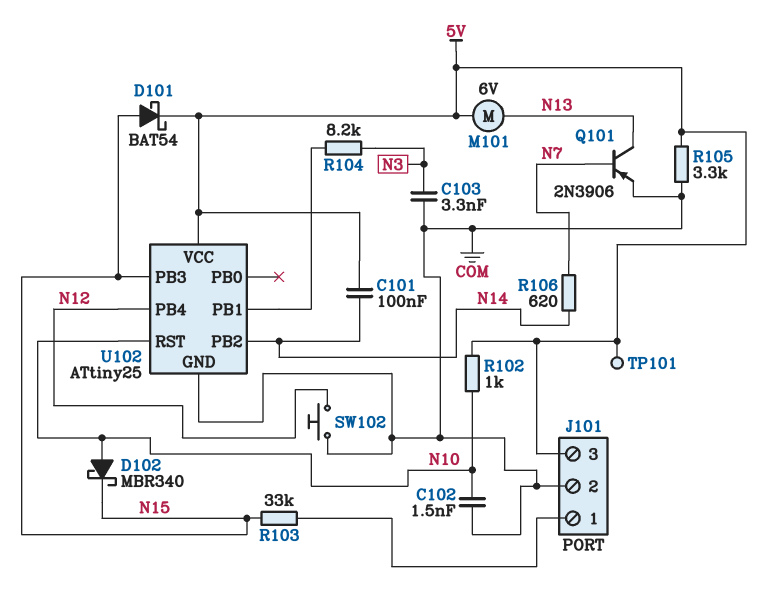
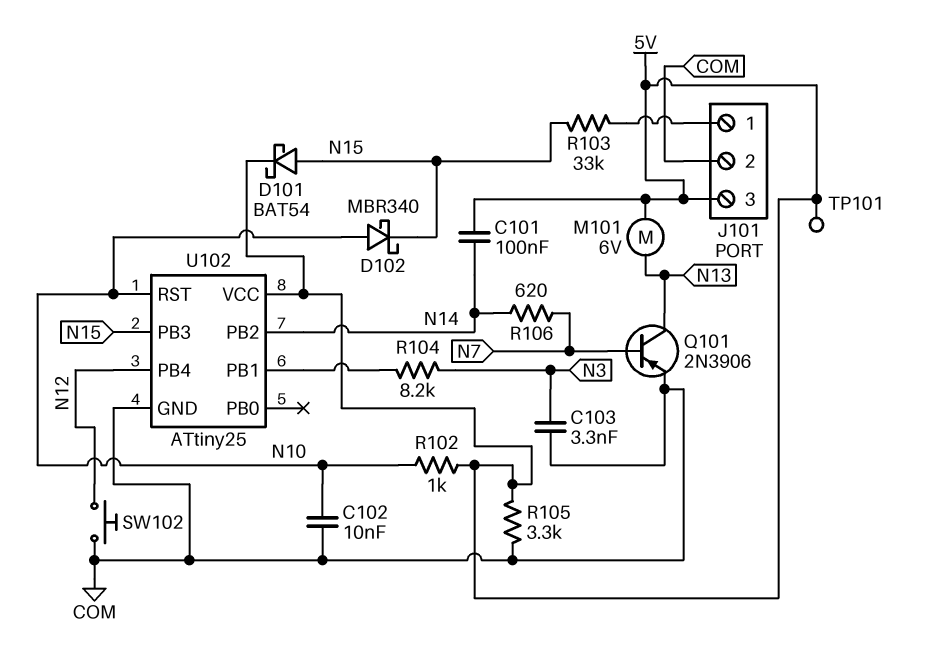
C102: 1.5nF (COM, N10) -> 10nF (COM, N10)

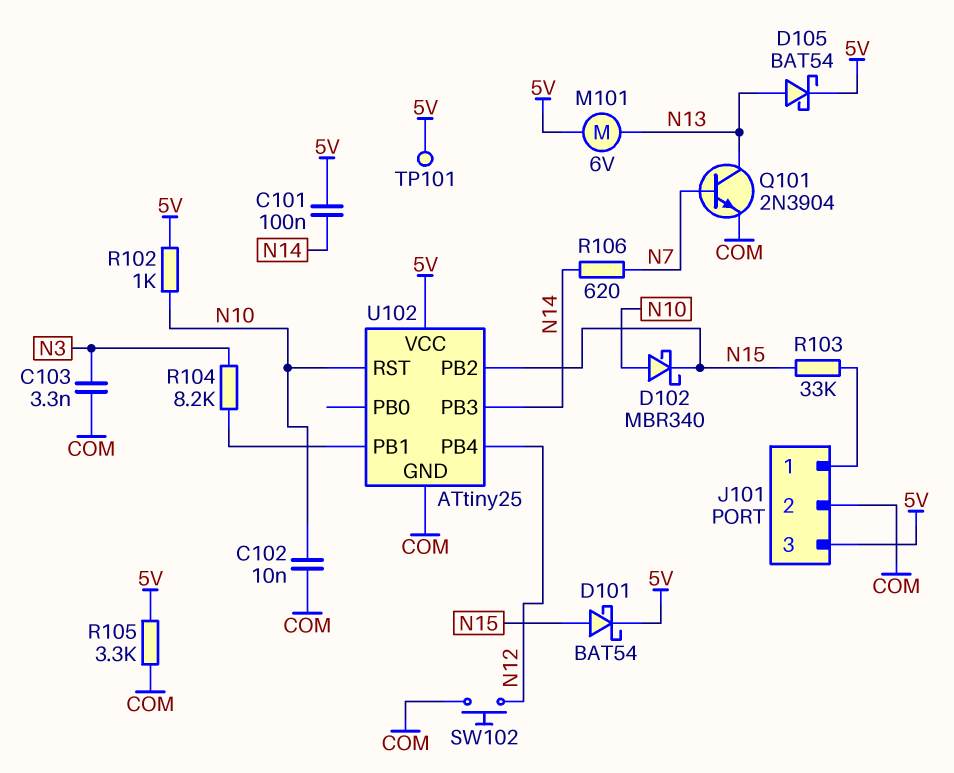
D105: none -> schottky BAT54 (A N13, K 5V)
Q101: PNP 2N3906 (B N7, C N13, E COM) -> NPN 2N3904 (B N7, C N13, E COM)
U102 pin PB2: N14 -> N15
U102 pin PB3: N15 -> N14

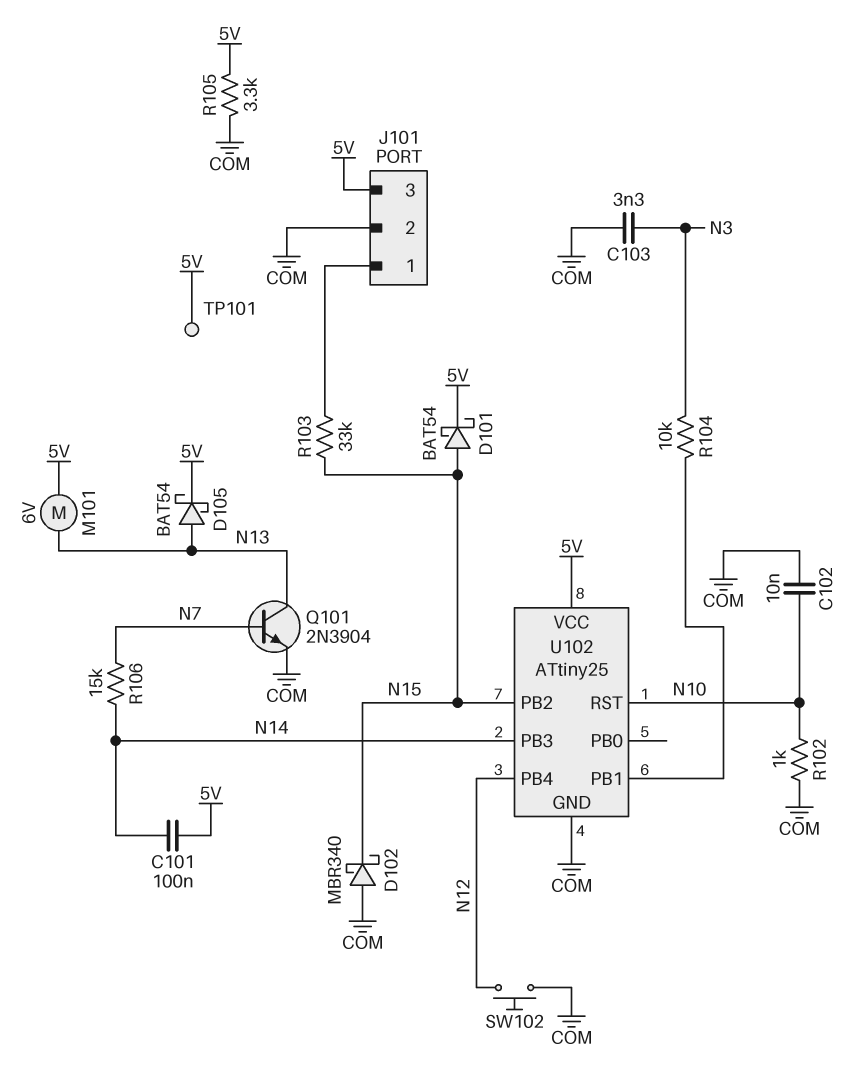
D102: schottky MBR340 (A N10, K N15) -> schottky MBR340 (A COM, K N15)
R102: 1k (5V, N10) -> 1k (COM, N10)
R104: 8.2k (N3, U102/PB1) -> 10k (N3, U102/PB1)
R106: 620 (N7, N14) -> 15k (N7, N14)

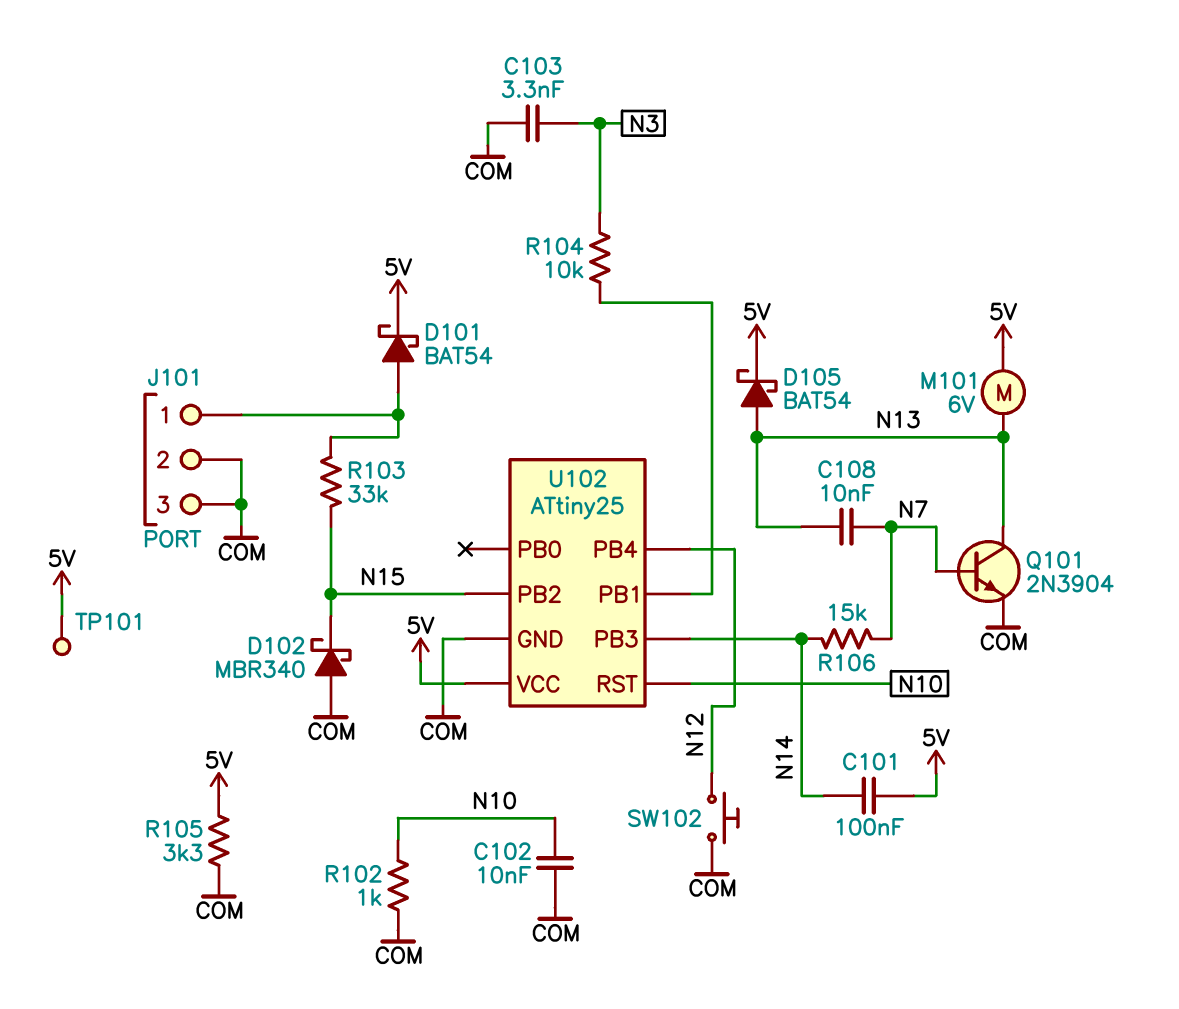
C108: none -> 10nF (N7, N13)
D101: schottky BAT54 (A N15, K 5V) -> schottky BAT54 (A J101/1, K 5V)
J101 pin 3: 5V -> COM

